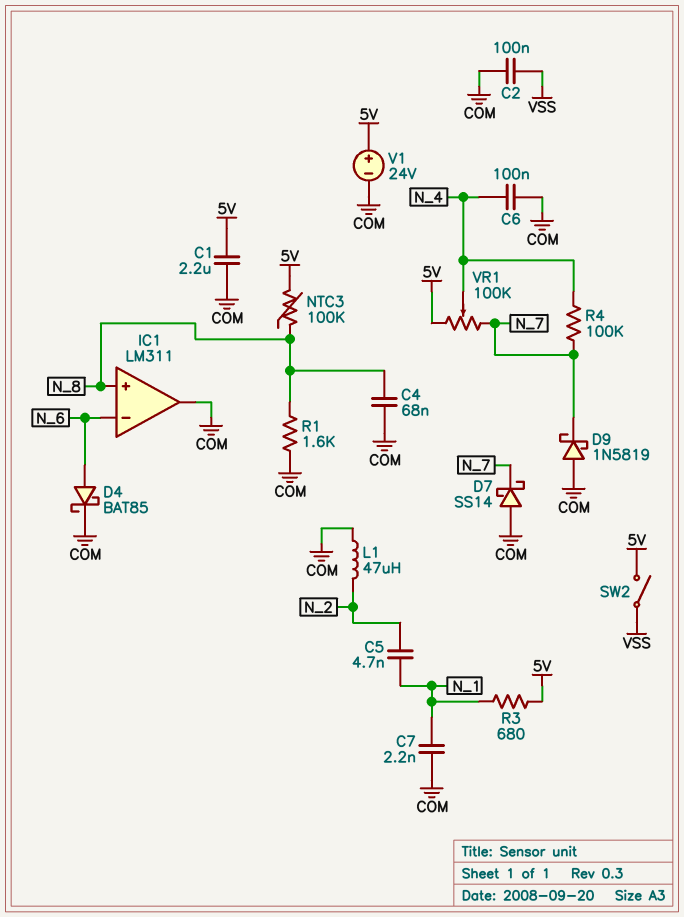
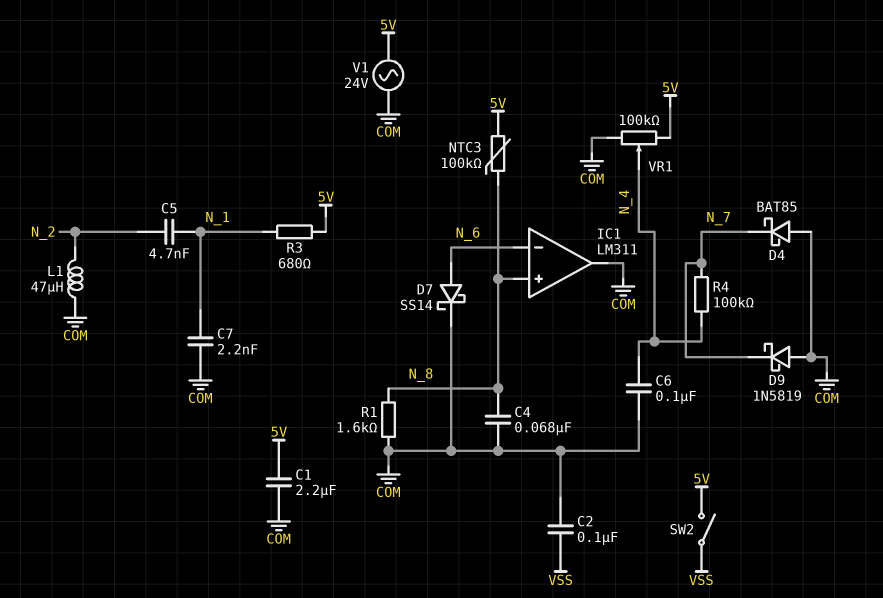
D4: schottky BAT85 (A N_6, K COM) -> schottky BAT85 (A COM, K N_7)
D7: schottky SS14 (A COM, K N_7) -> schottky SS14 (A N_6, K COM)
V1: 24V (plus 5V, minus COM) -> AC 24V (5V, COM)
VR1: 100k (5V, N_7, wiper N_4) -> 100k (5V, COM, wiper N_4)

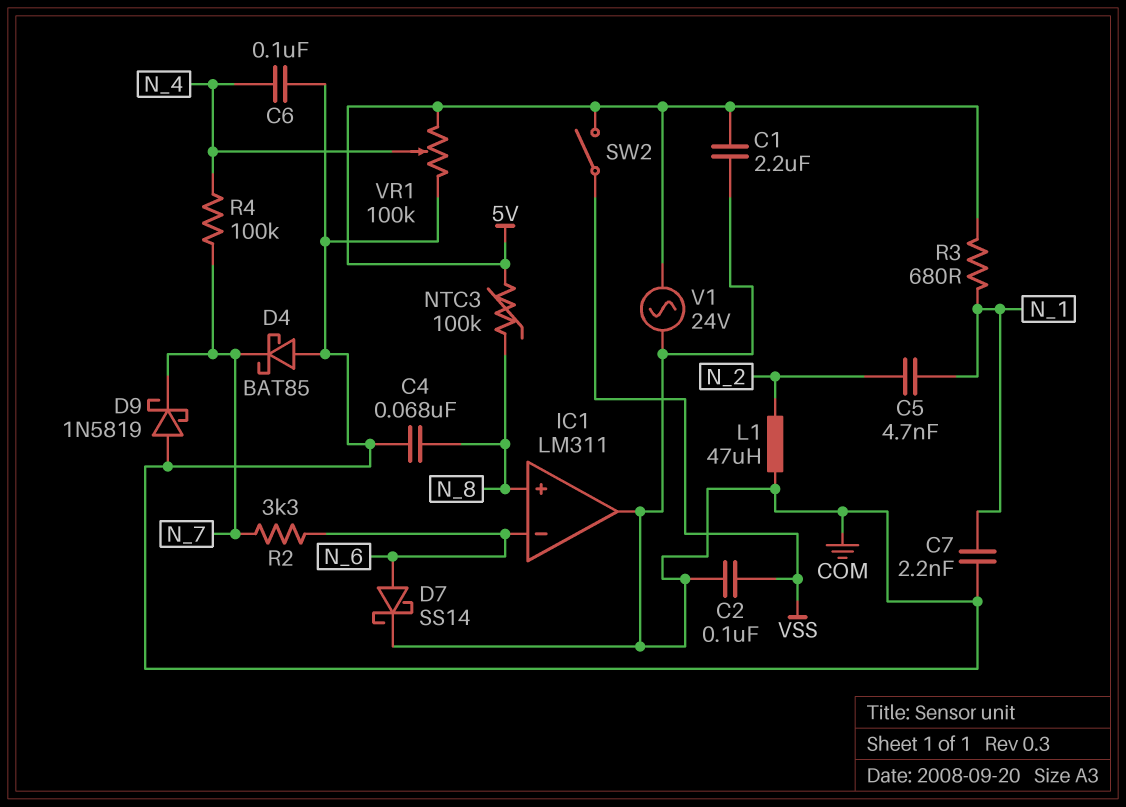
R1: 1.6k (COM, N_8) -> none
R2: none -> 3.3k (N_6, N_7)

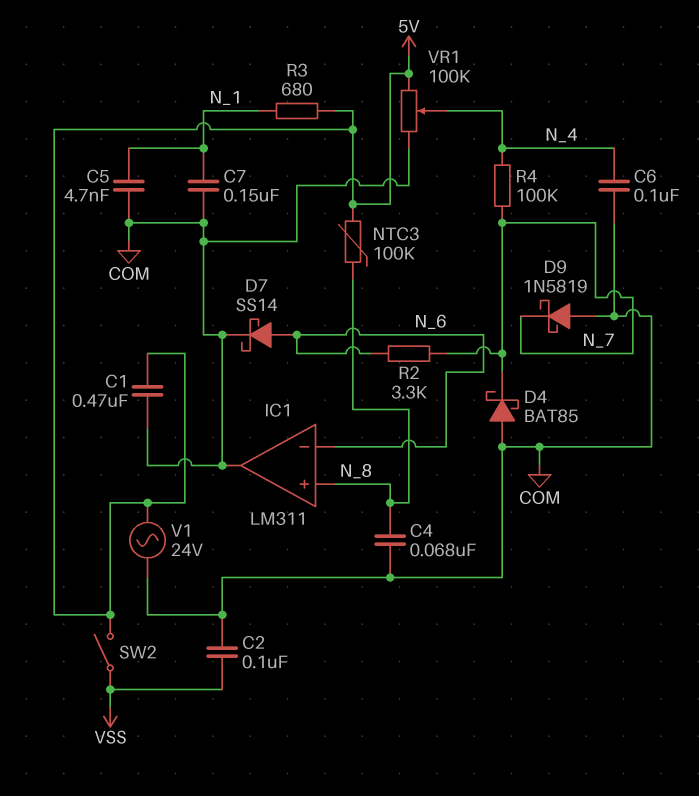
C1: 2.2uF (5V, COM) -> 470nF (5V, COM)
C5: 4.7nF (N_1, N_2) -> 4.7nF (COM, N_1)
C7: 2.2nF (COM, N_1) -> 150nF (COM, N_1)
L1: 47uH (COM, N_2) -> none

